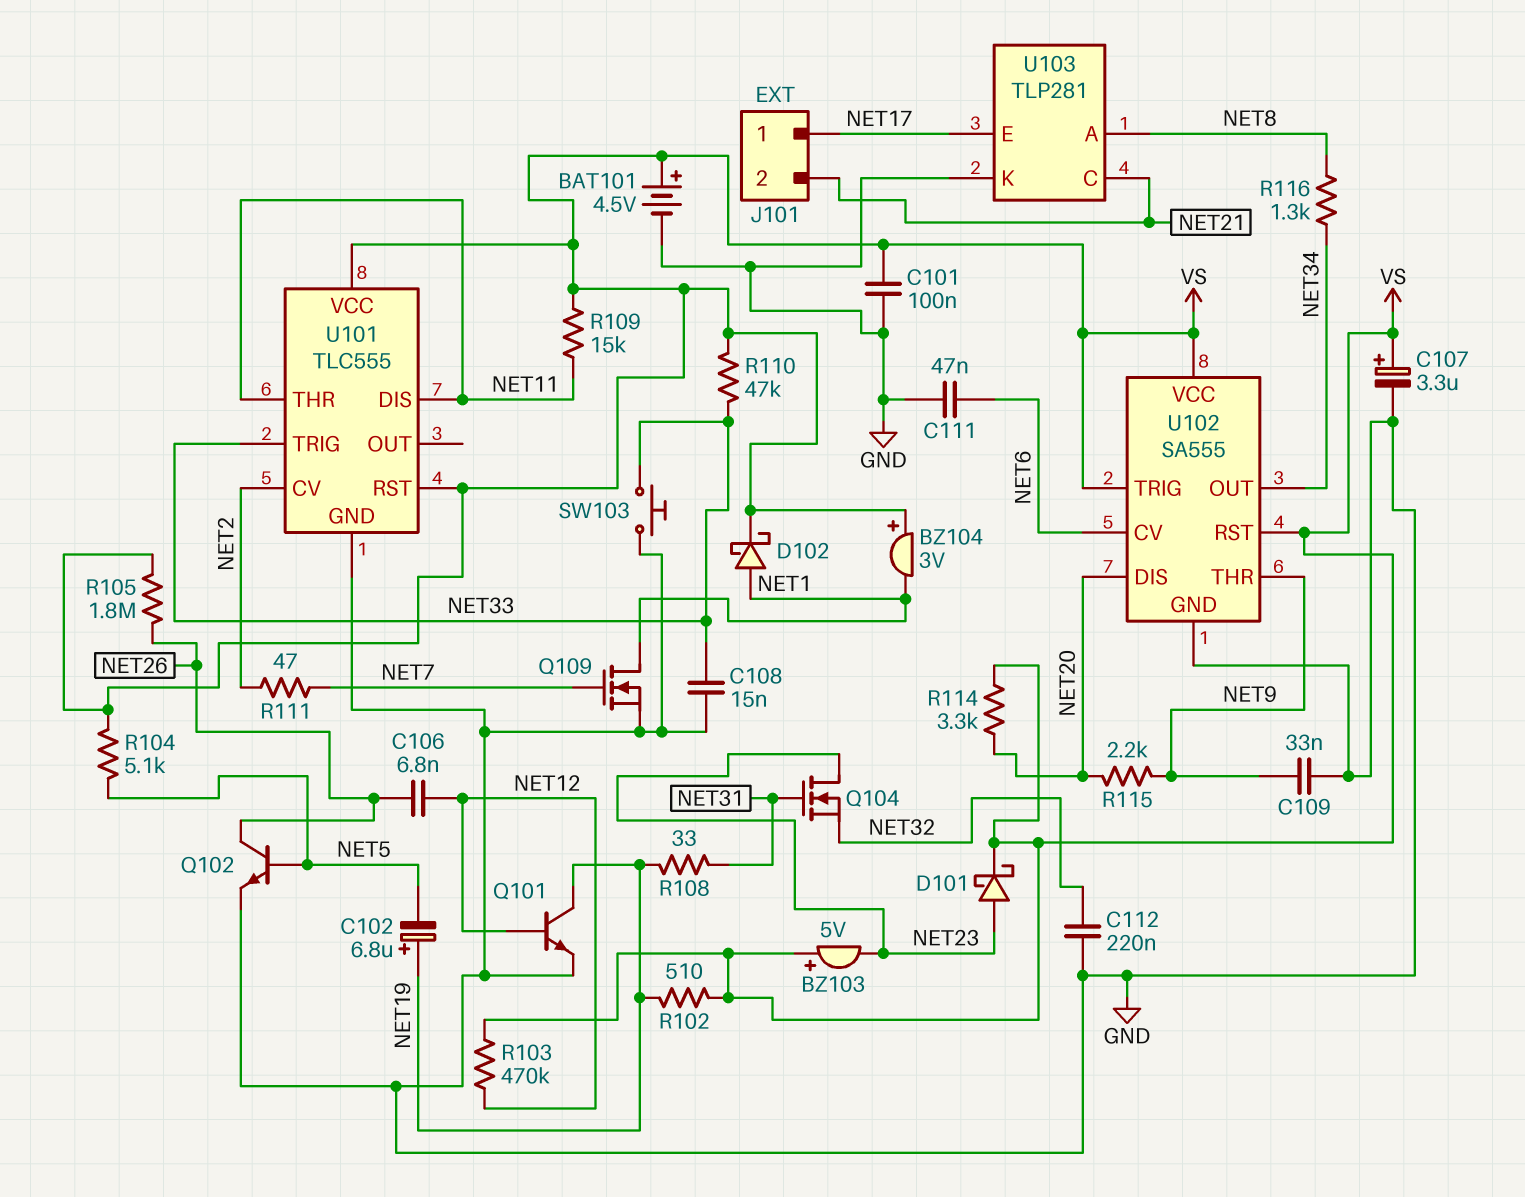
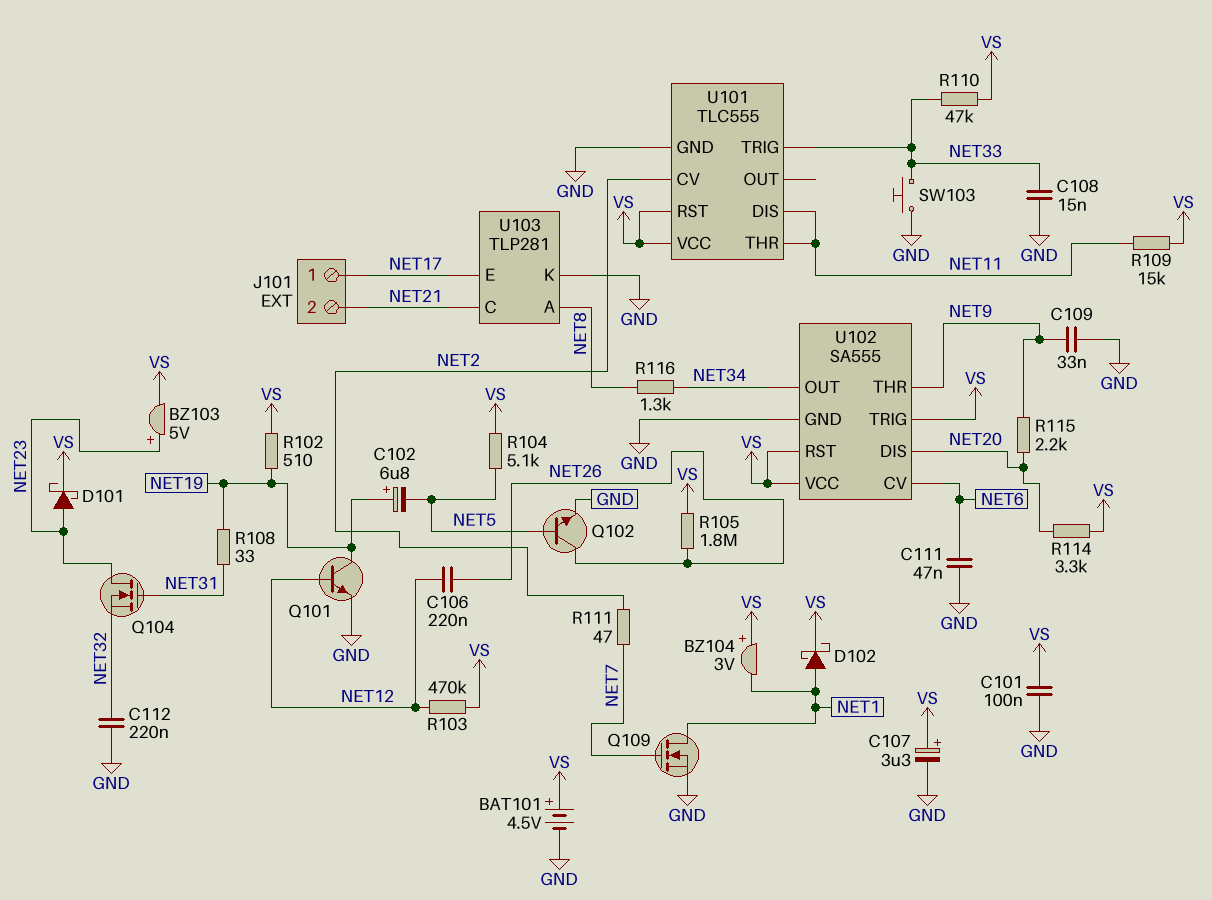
BZ103: buzzer 5V (plus VS, minus NET23) -> buzzer 5V (plus NET23, minus VS)
C106: 6.8nF (NET12, NET26) -> 220nF (NET12, NET26)

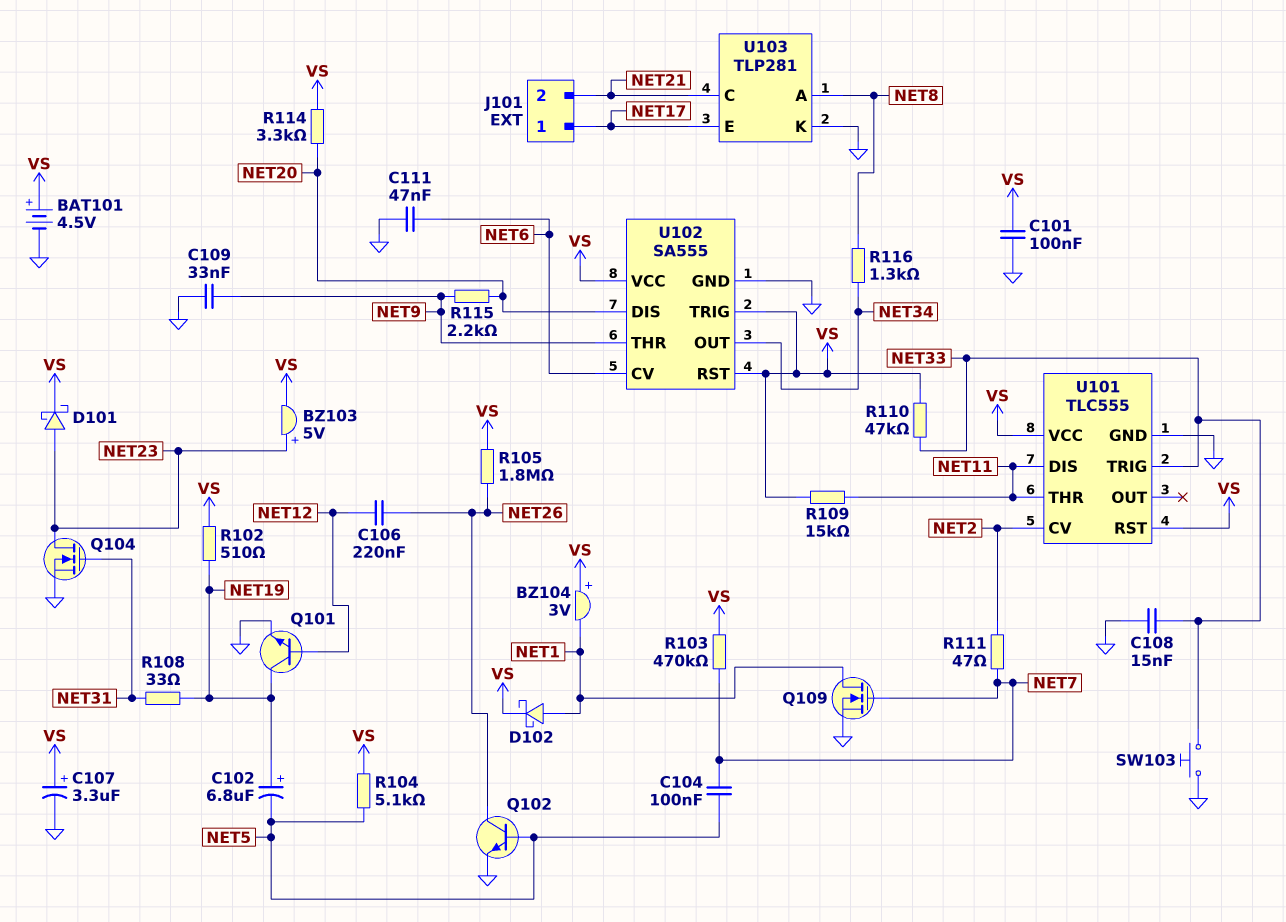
C104: none -> 100nF (NET5, NET7)
C112: 220nF (GND, NET32) -> none
Q104: NMOS (G NET31, D NET23, S NET32) -> NMOS (G NET31, D NET23, S GND)
R103: 470k (NET12, VS) -> 470k (NET7, VS)

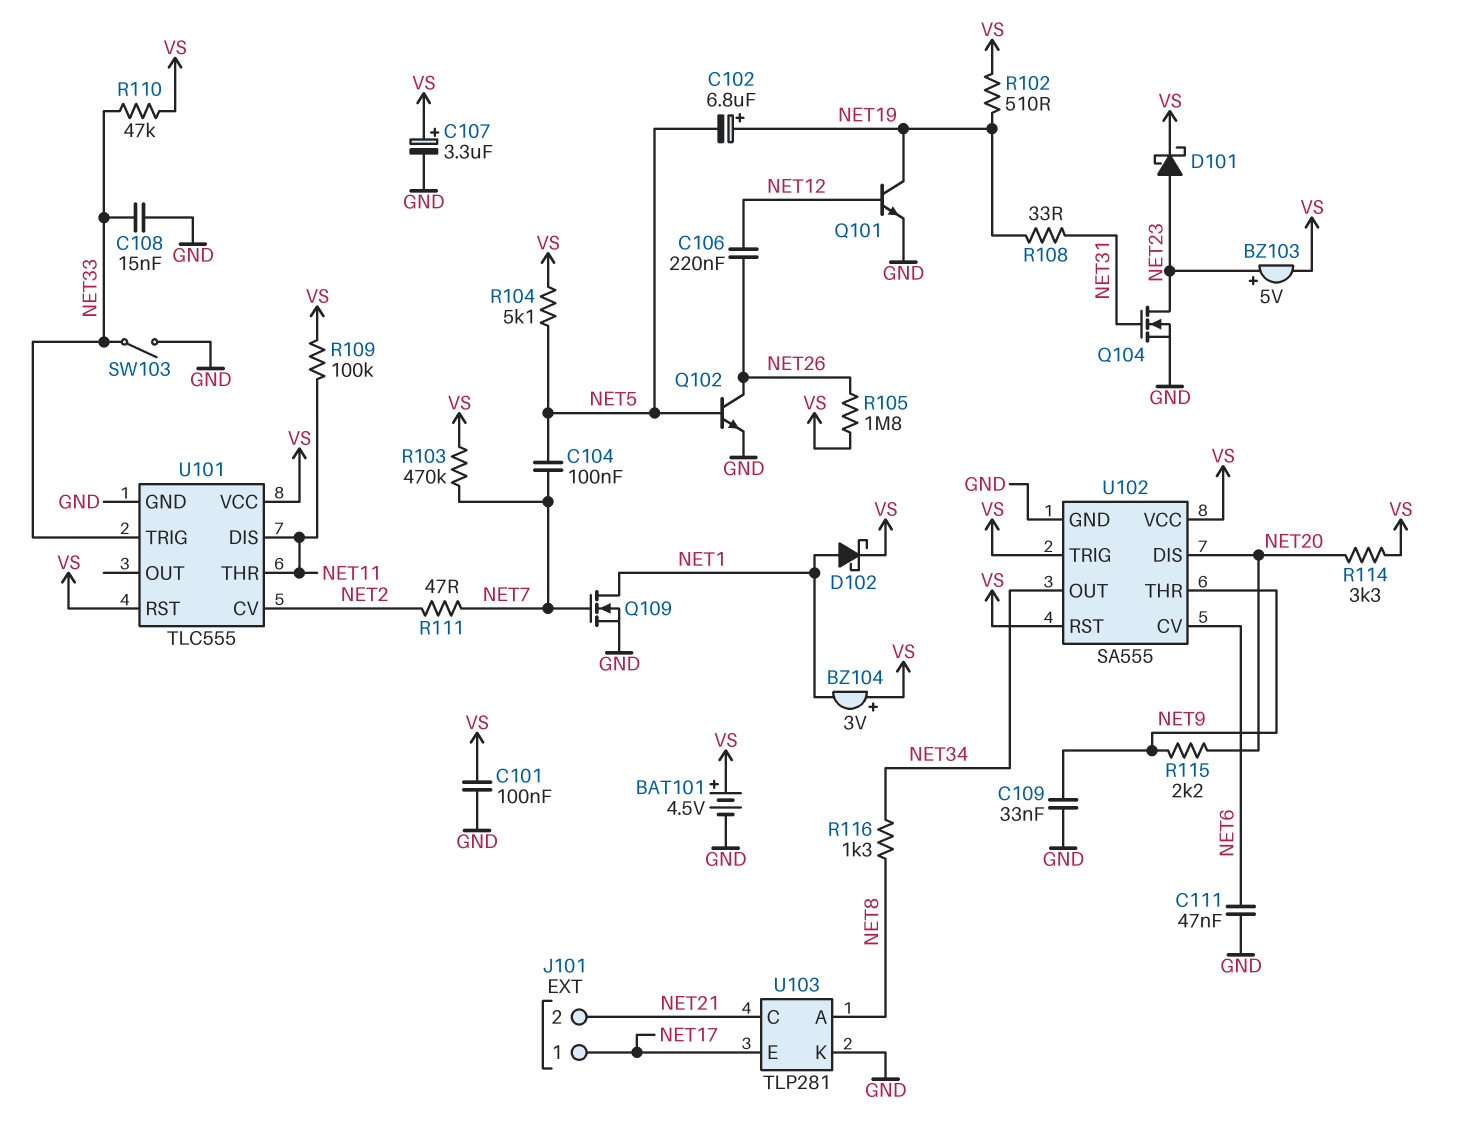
R109: 15k (NET11, VS) -> 100k (NET11, VS)
SW103: button (GND, NET33) -> switch (GND, NET33)

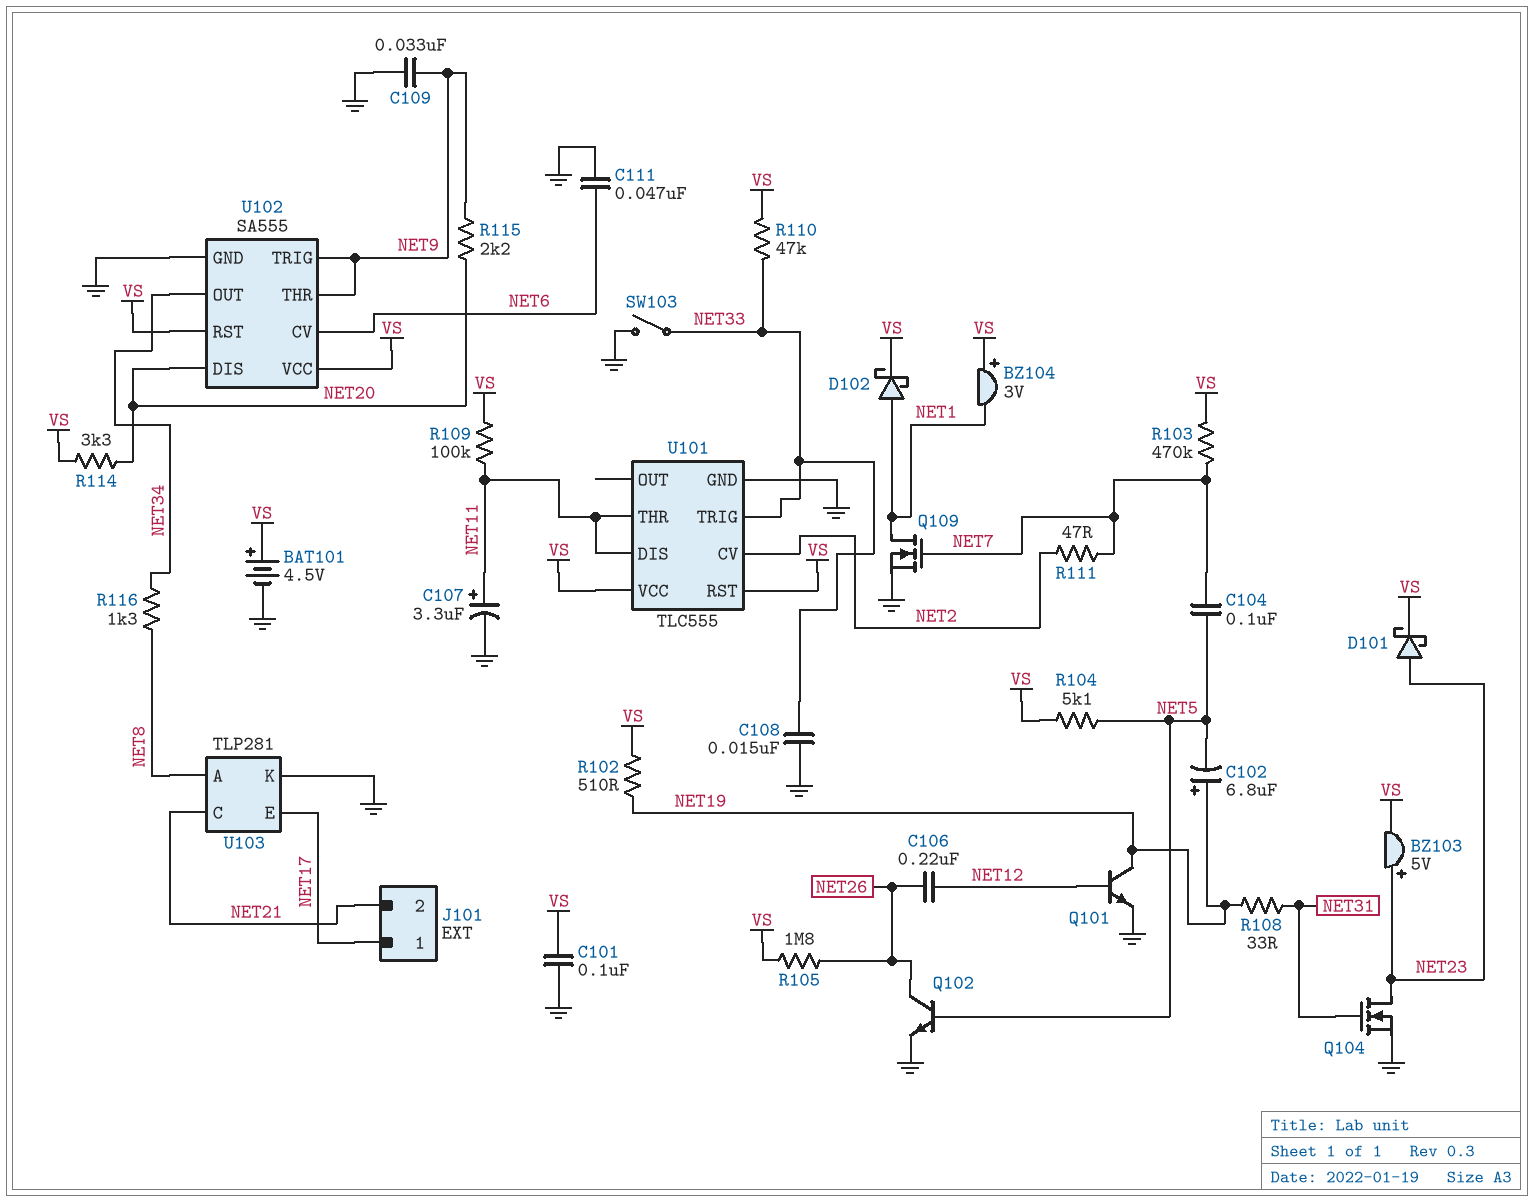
C107: 3.3uF (plus VS, minus GND) -> 3.3uF (plus NET11, minus GND)
U102 pin TRIG: VS -> NET9

